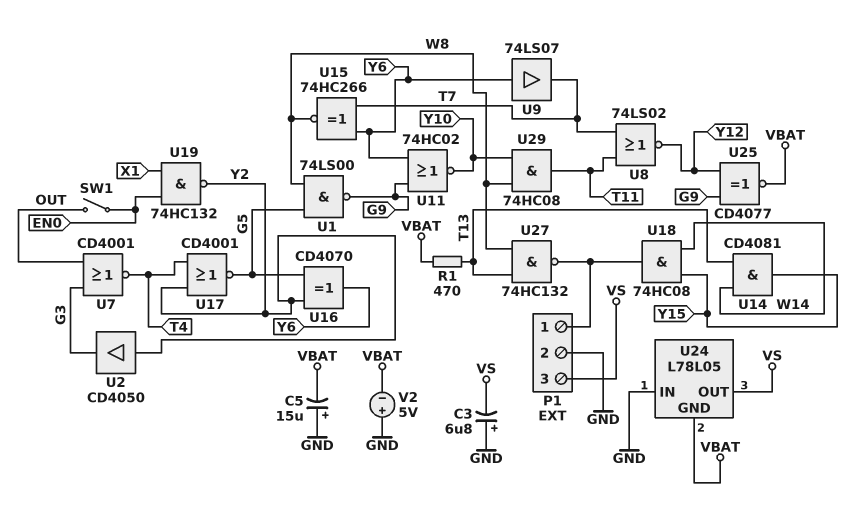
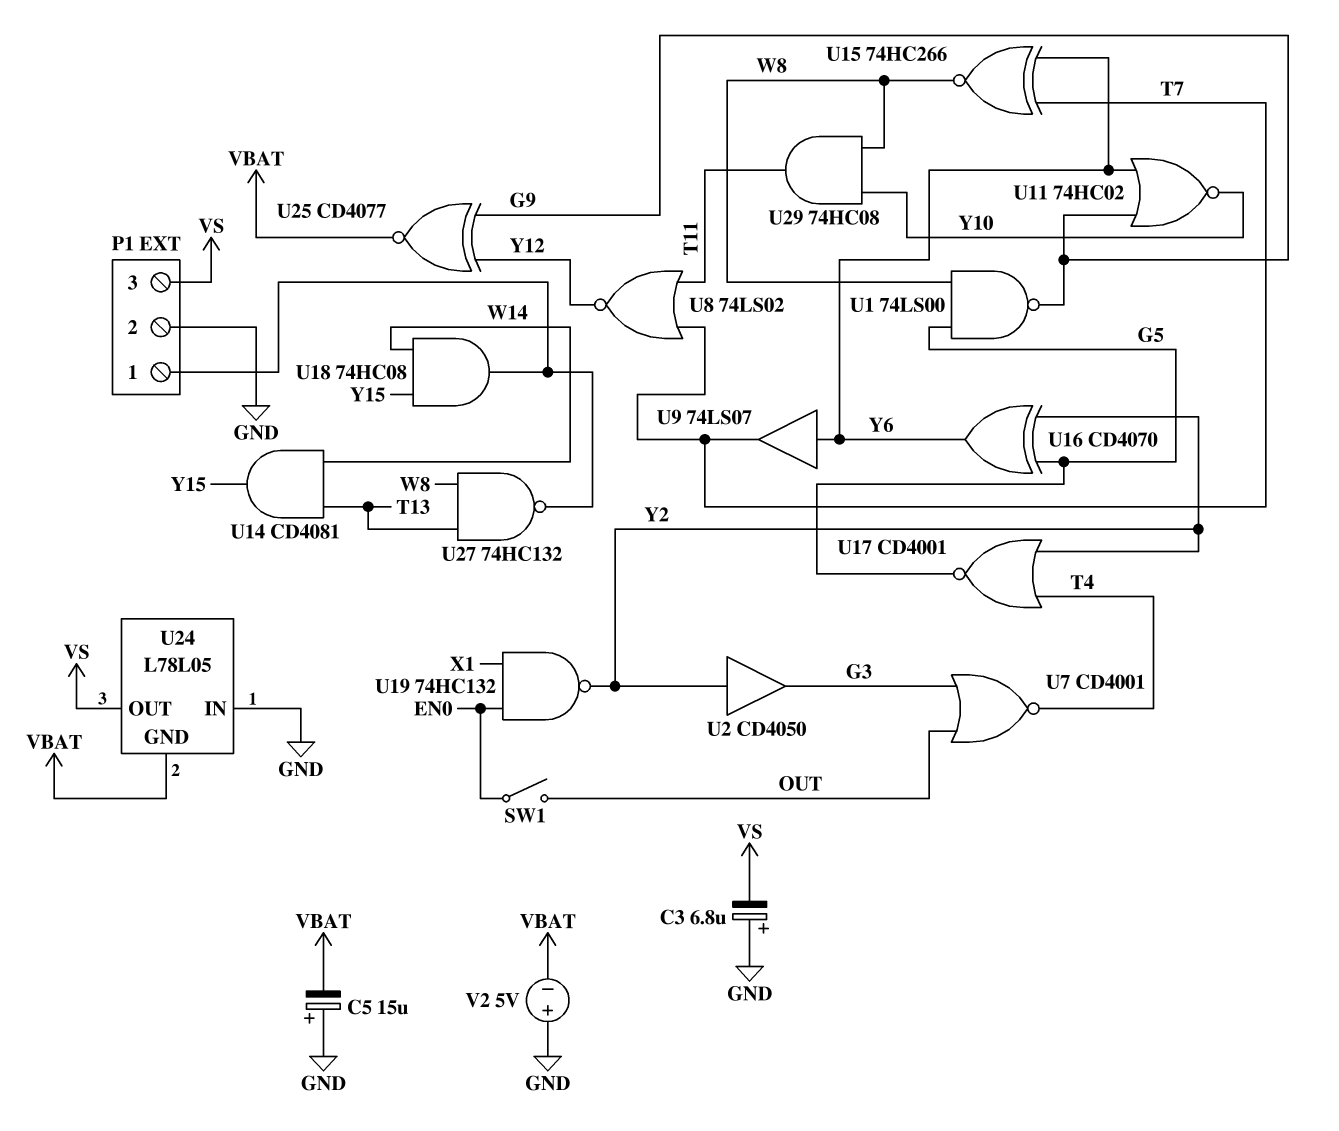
R1: 470 (T13, VBAT) -> none

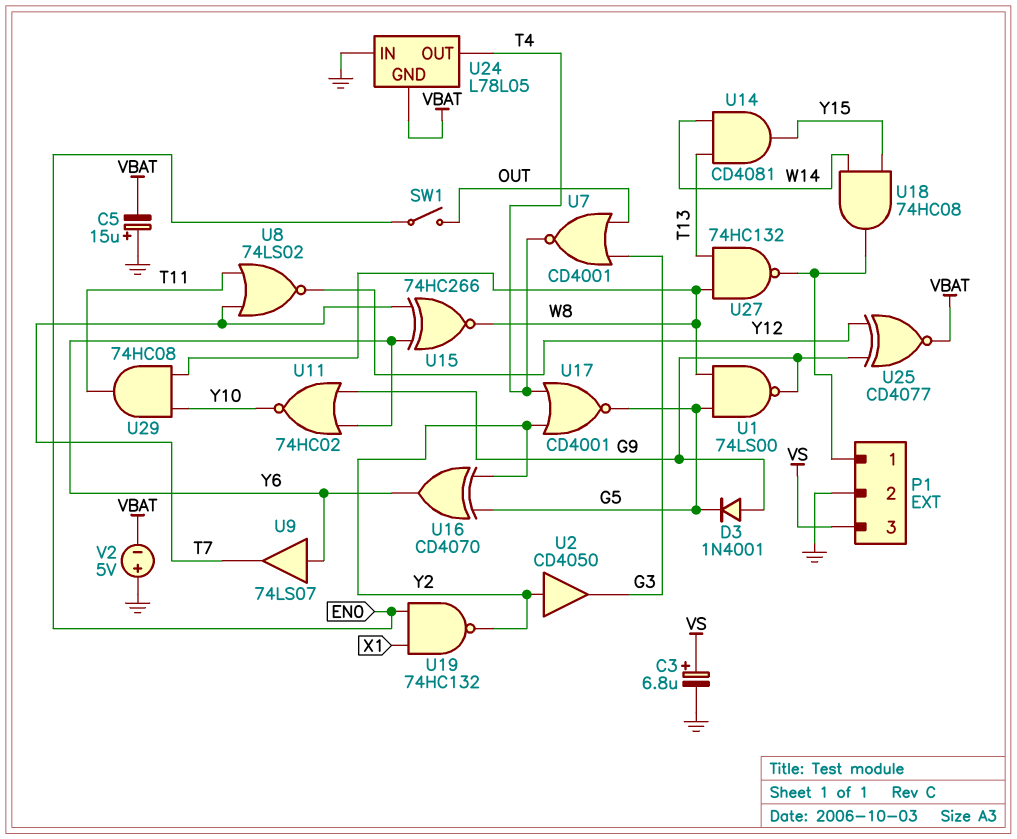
C3: 6.8uF (plus GND, minus VS) -> 6.8uF (plus VS, minus GND)
D3: none -> diode 1N4001 (A G9, K G5)
U24 pin OUT: VS -> T4

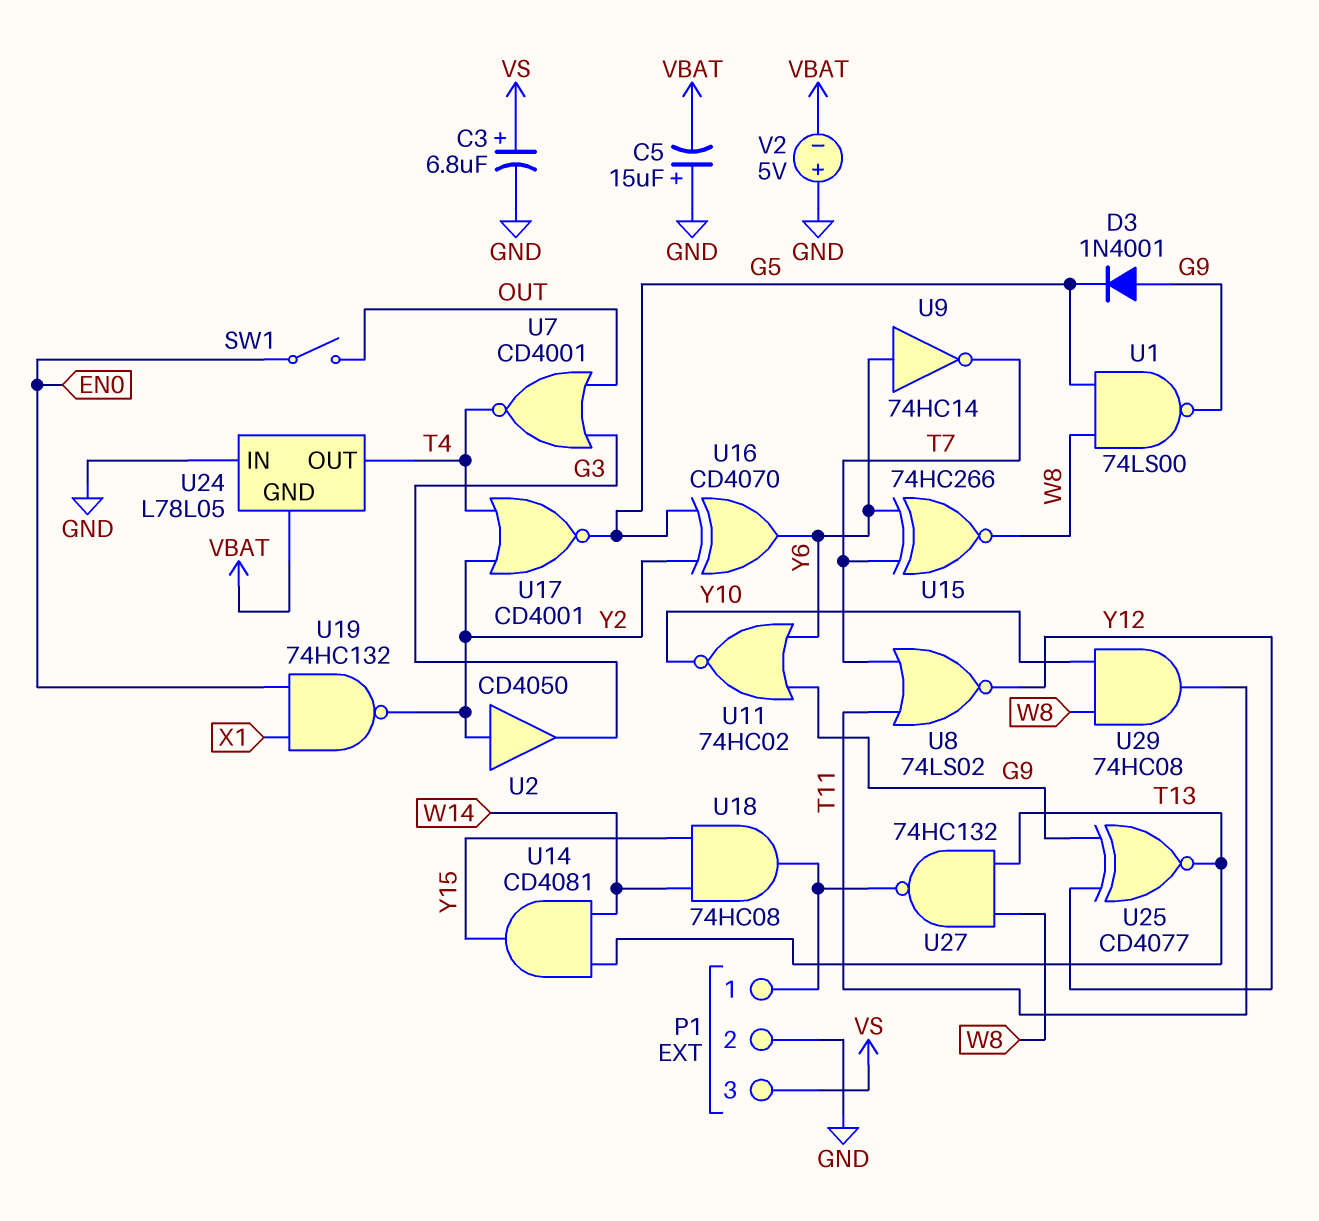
U9: buffer 74LS07 (in Y6, out T7) -> NOT 74HC14 (in Y6, out T7)
U25: XNOR CD4077 (in G9, in Y12, out VBAT) -> XNOR CD4077 (in G9, in Y12, out T13)

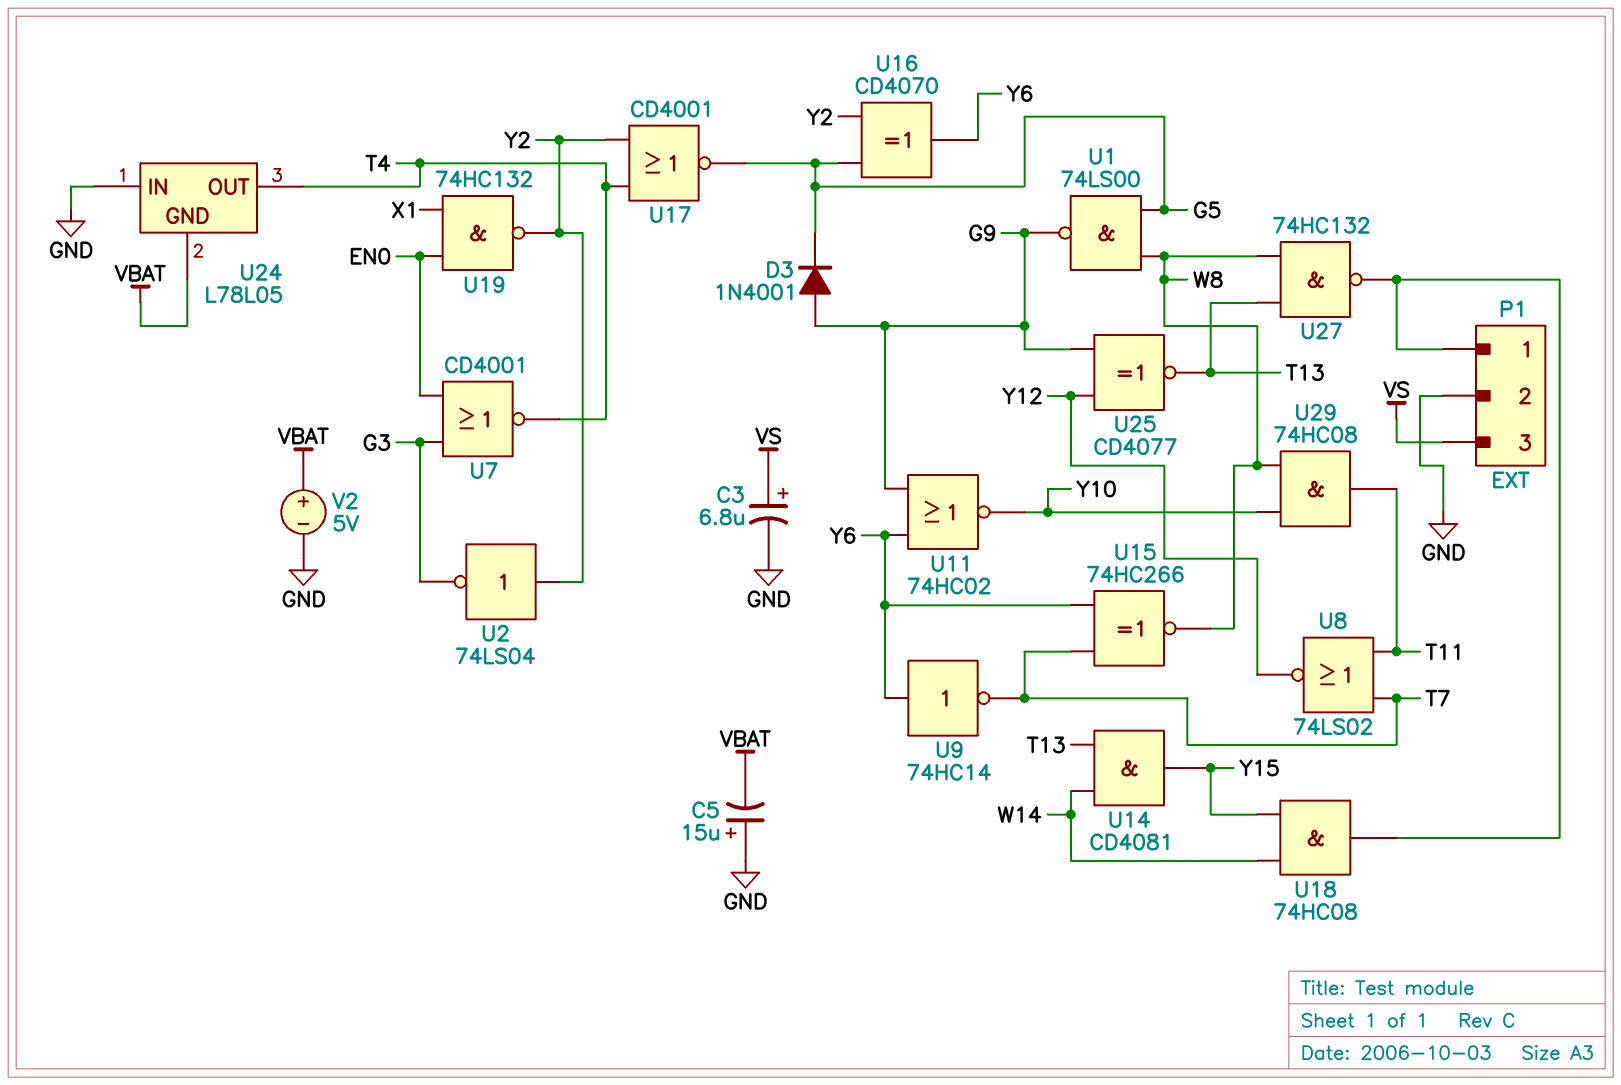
SW1: switch (EN0, OUT) -> none
U2: buffer CD4050 (in Y2, out G3) -> NOT 74LS04 (in Y2, out G3)
U7: NOR CD4001 (in G3, in OUT, out T4) -> NOR CD4001 (in EN0, in G3, out T4)
V2: 5V (plus GND, minus VBAT) -> 5V (plus VBAT, minus GND)

